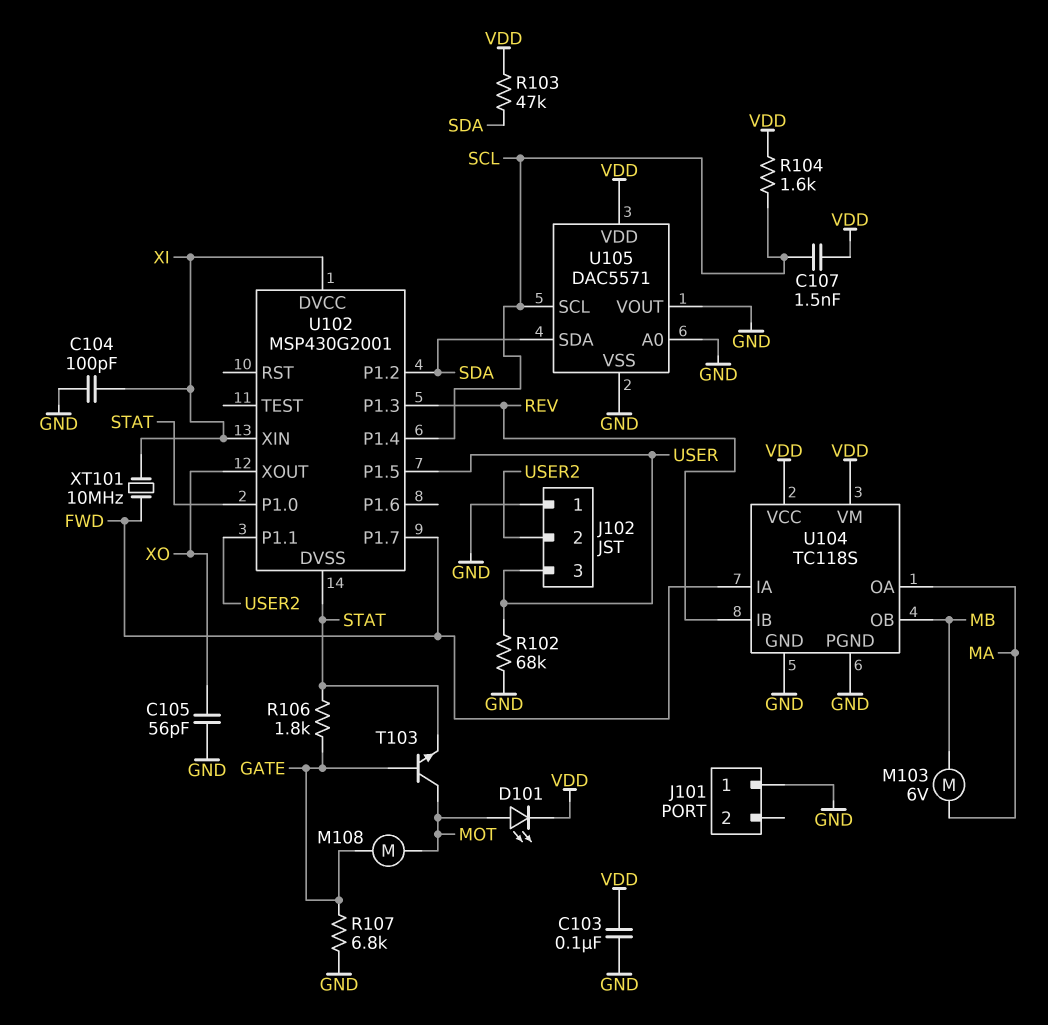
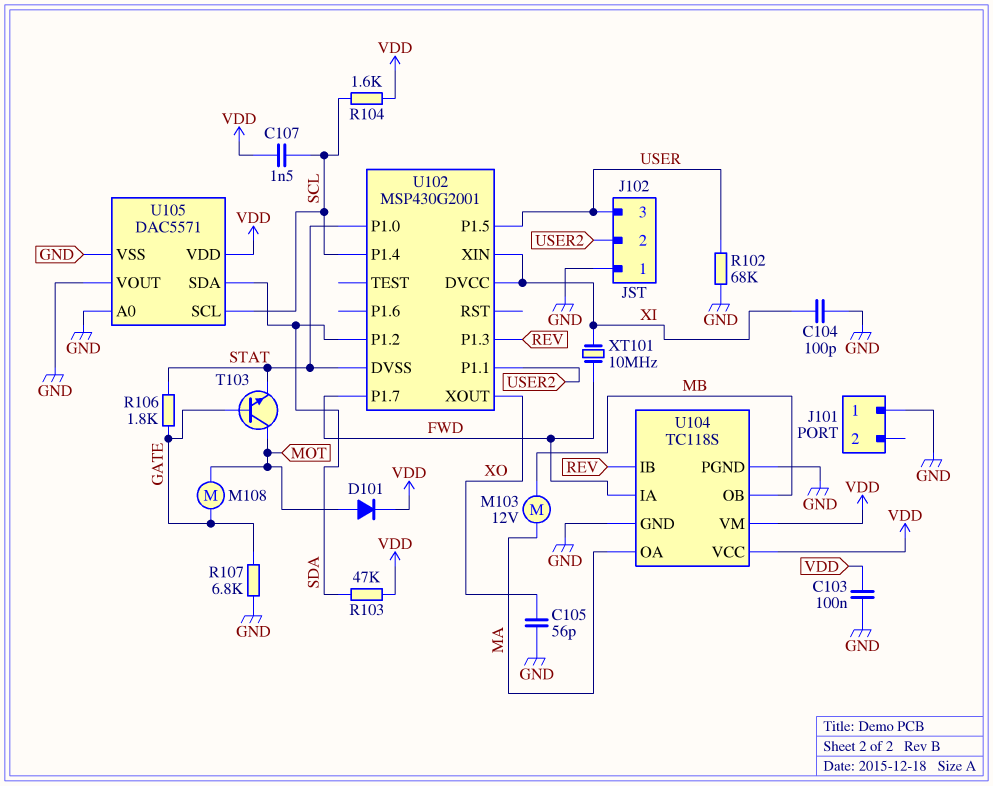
D101: LED (A MOT, K VDD) -> diode (A MOT, K VDD)
M103: motor 6V (MA, MB) -> motor 12V (MA, MB)

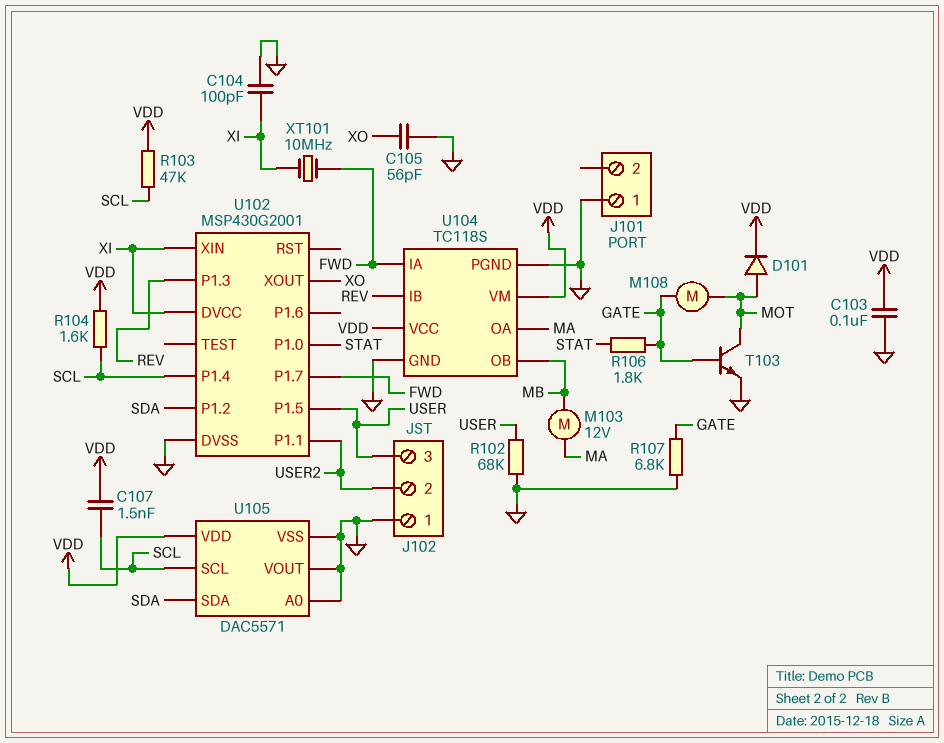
R103: 47k (SDA, VDD) -> 47k (SCL, VDD)
T103: NPN (B GATE, C MOT, E STAT) -> NPN (B GATE, C MOT, E GND)
U102 pin DVSS: STAT -> GND

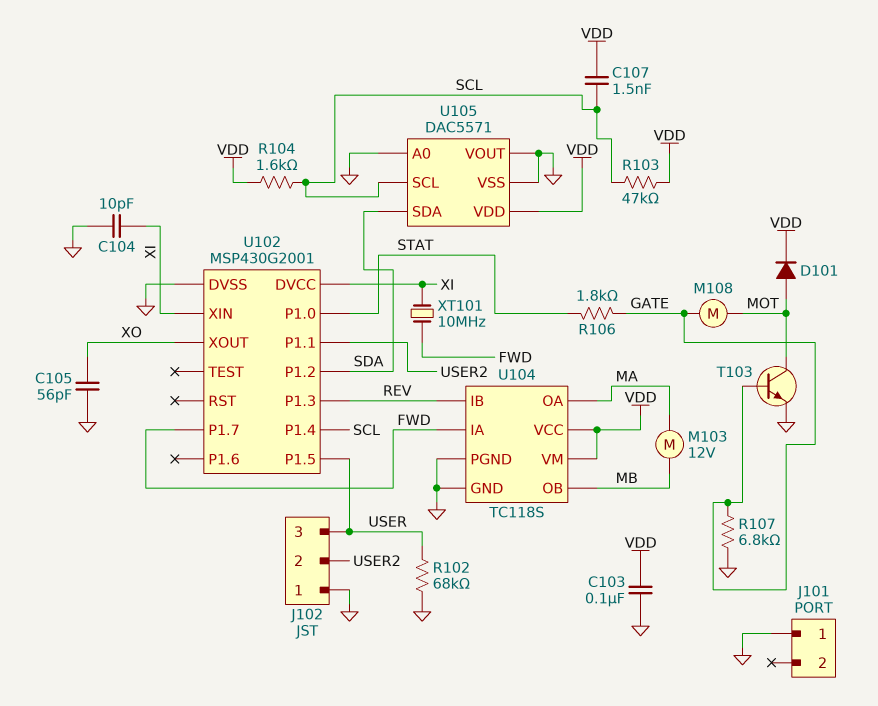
C104: 100pF (GND, XI) -> 10pF (GND, XI)

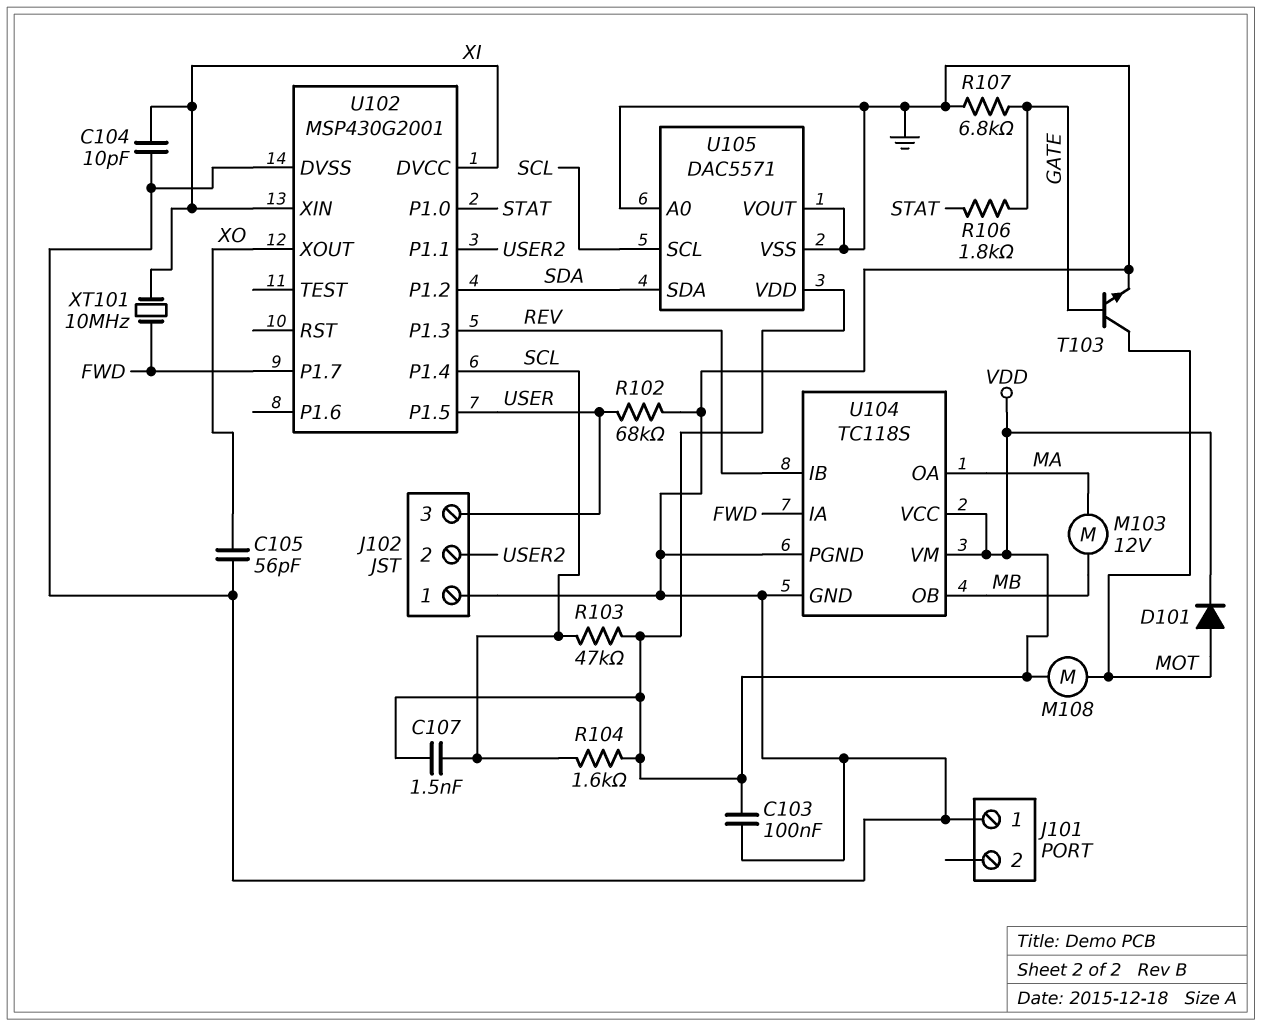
M108: motor (GATE, MOT) -> motor (MOT, VDD)

